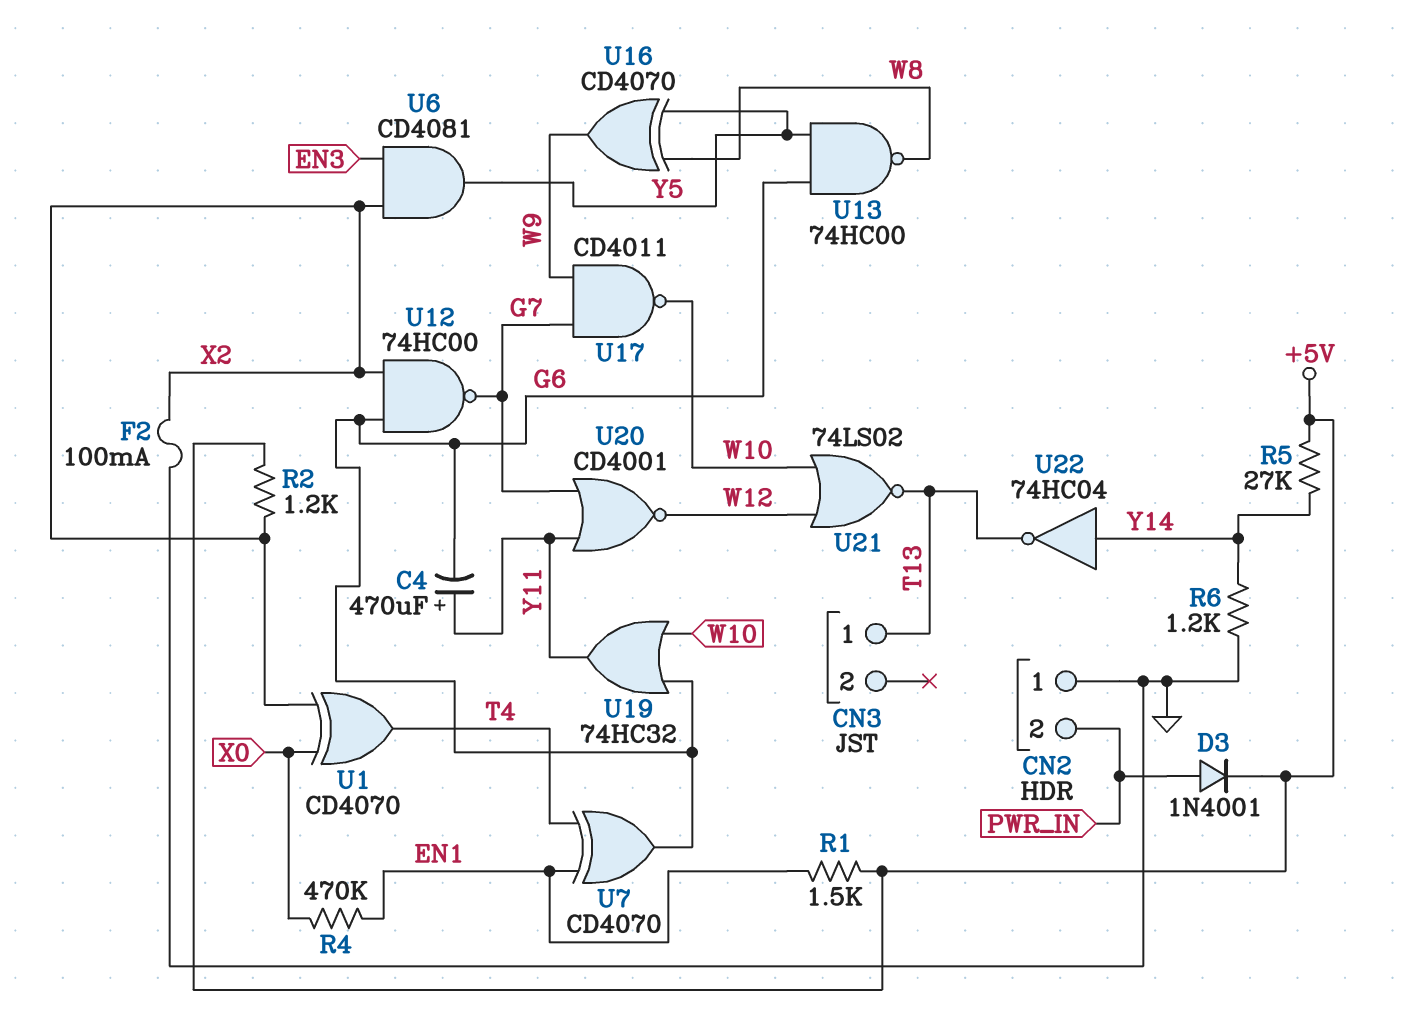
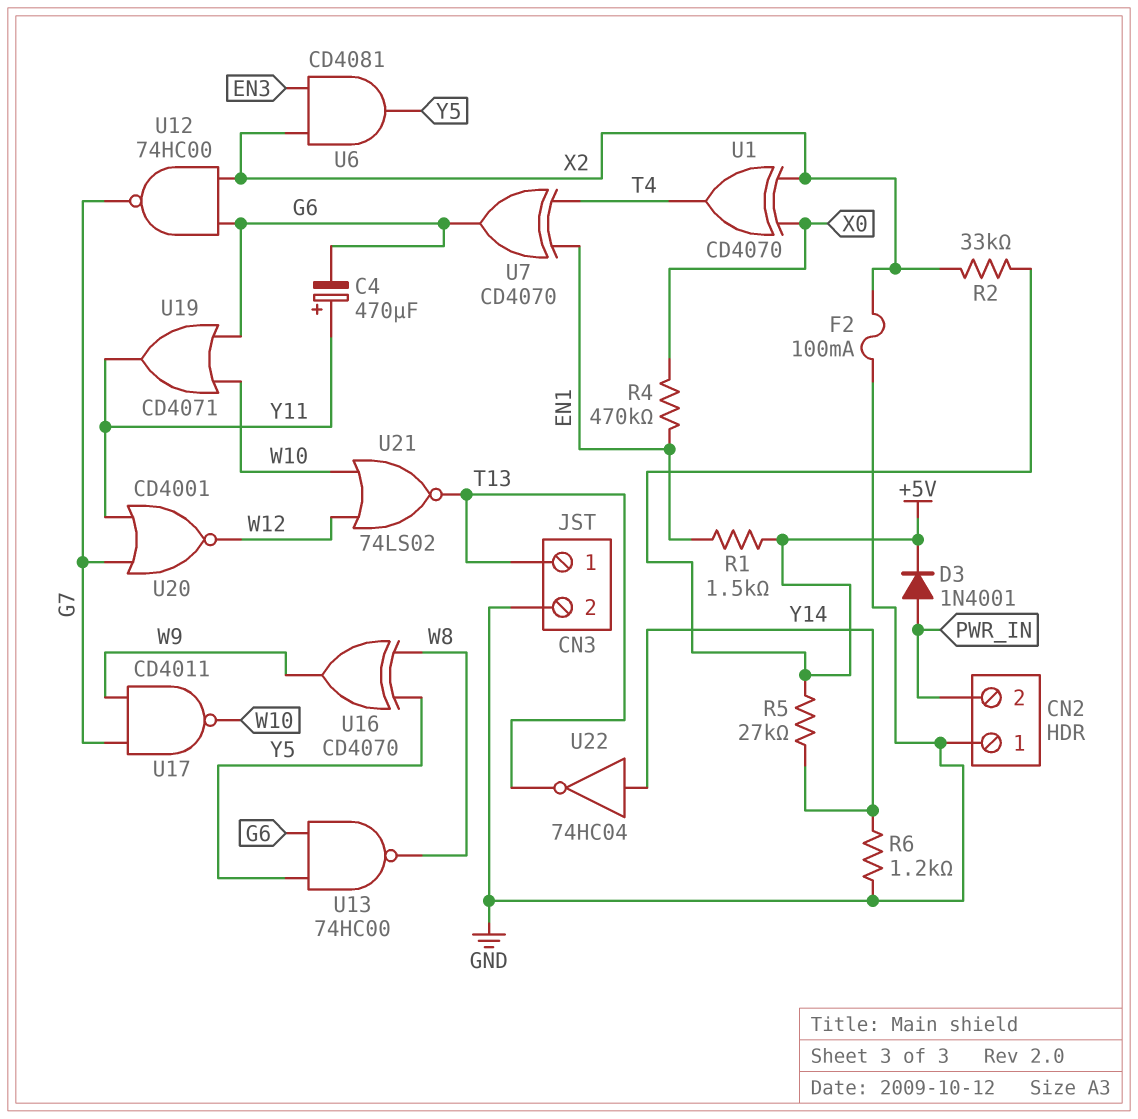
CN3 pin 2: none -> GND
R2: 1.2k (+5V, X2) -> 33k (+5V, X2)
U19: OR 74HC32 (in G6, in W10, out Y11) -> OR CD4071 (in G6, in W10, out Y11)

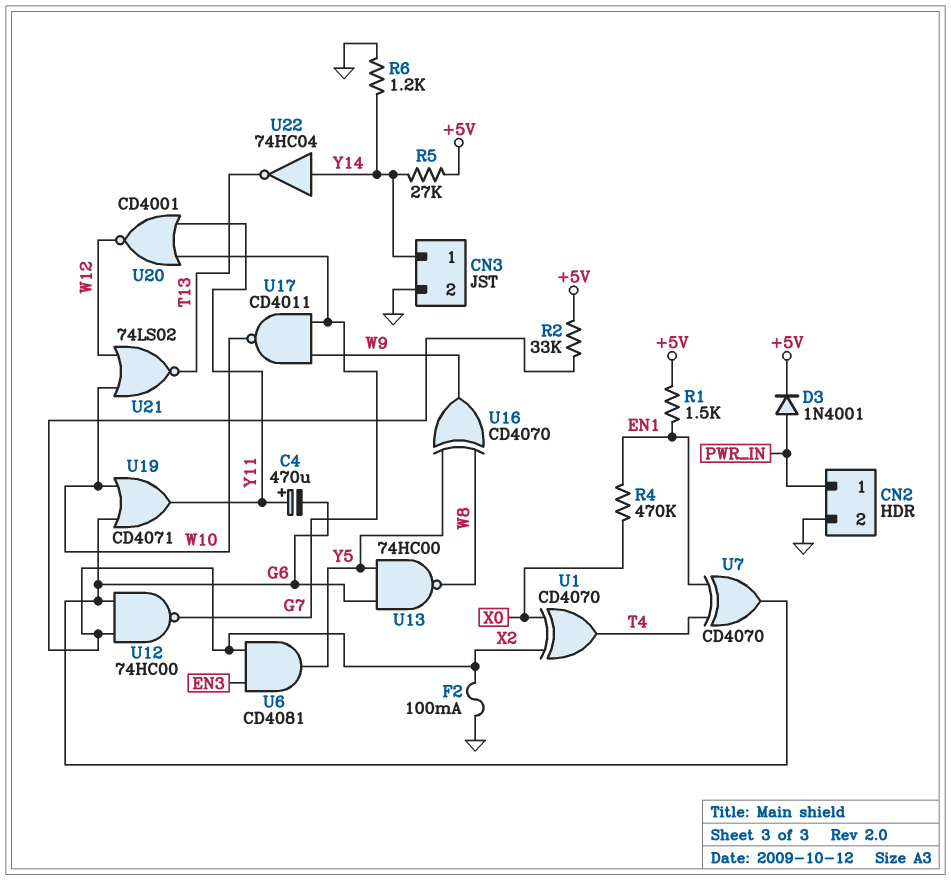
CN2 pin 1: GND -> PWR_IN
CN2 pin 2: PWR_IN -> GND
CN3 pin 1: T13 -> Y14

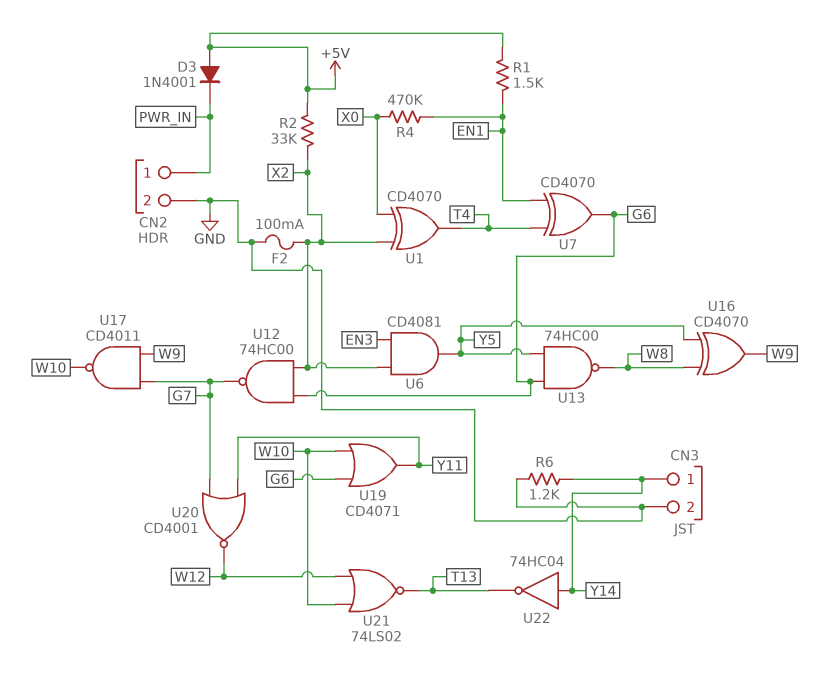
C4: 470uF (plus Y11, minus G6) -> none
D3: diode 1N4001 (A PWR_IN, K +5V) -> diode 1N4001 (A +5V, K PWR_IN)
R5: 27k (+5V, Y14) -> none

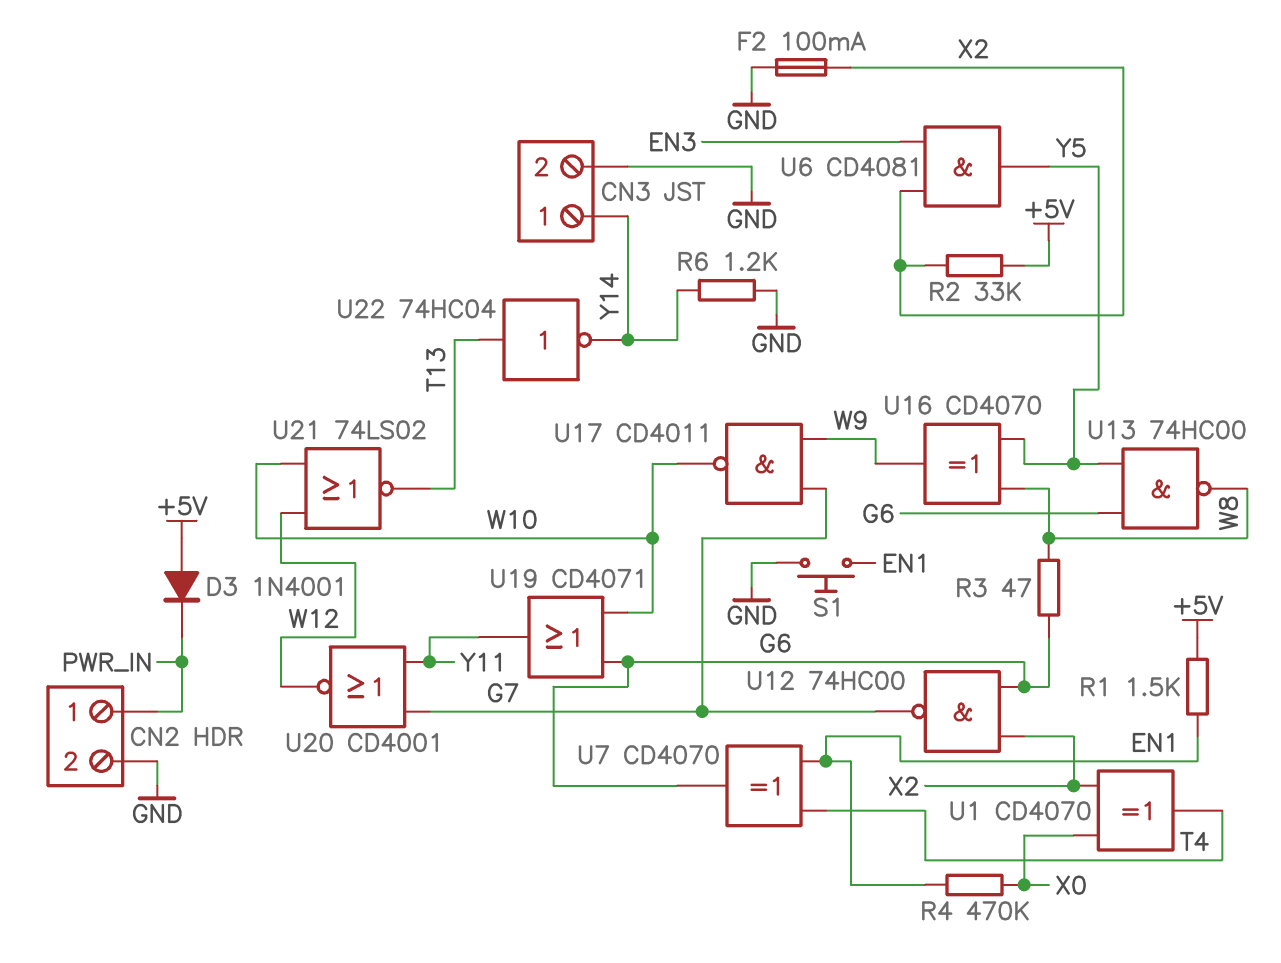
R3: none -> 47 (G6, W8)
S1: none -> button (EN1, GND)
U22: NOT 74HC04 (in Y14, out T13) -> NOT 74HC04 (in T13, out Y14)

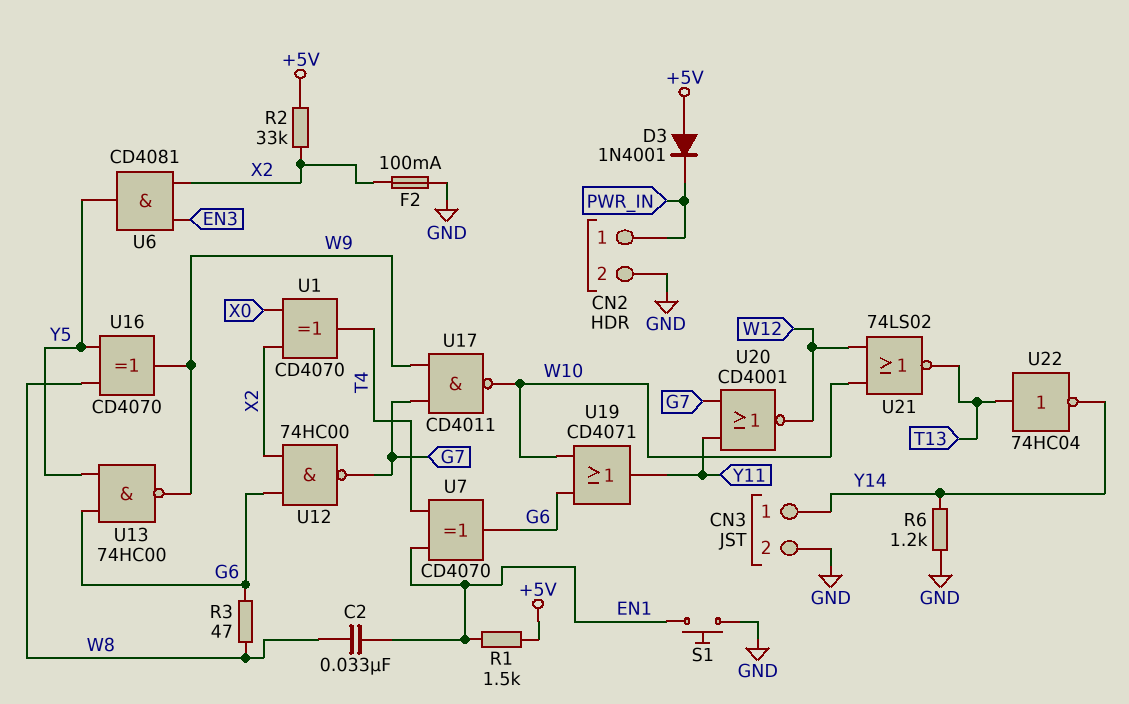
C2: none -> 33nF (EN1, W8)
R4: 470k (EN1, X0) -> none
U13: NAND 74HC00 (in G6, in Y5, out W8) -> NAND 74HC00 (in G6, in Y5, out W9)

